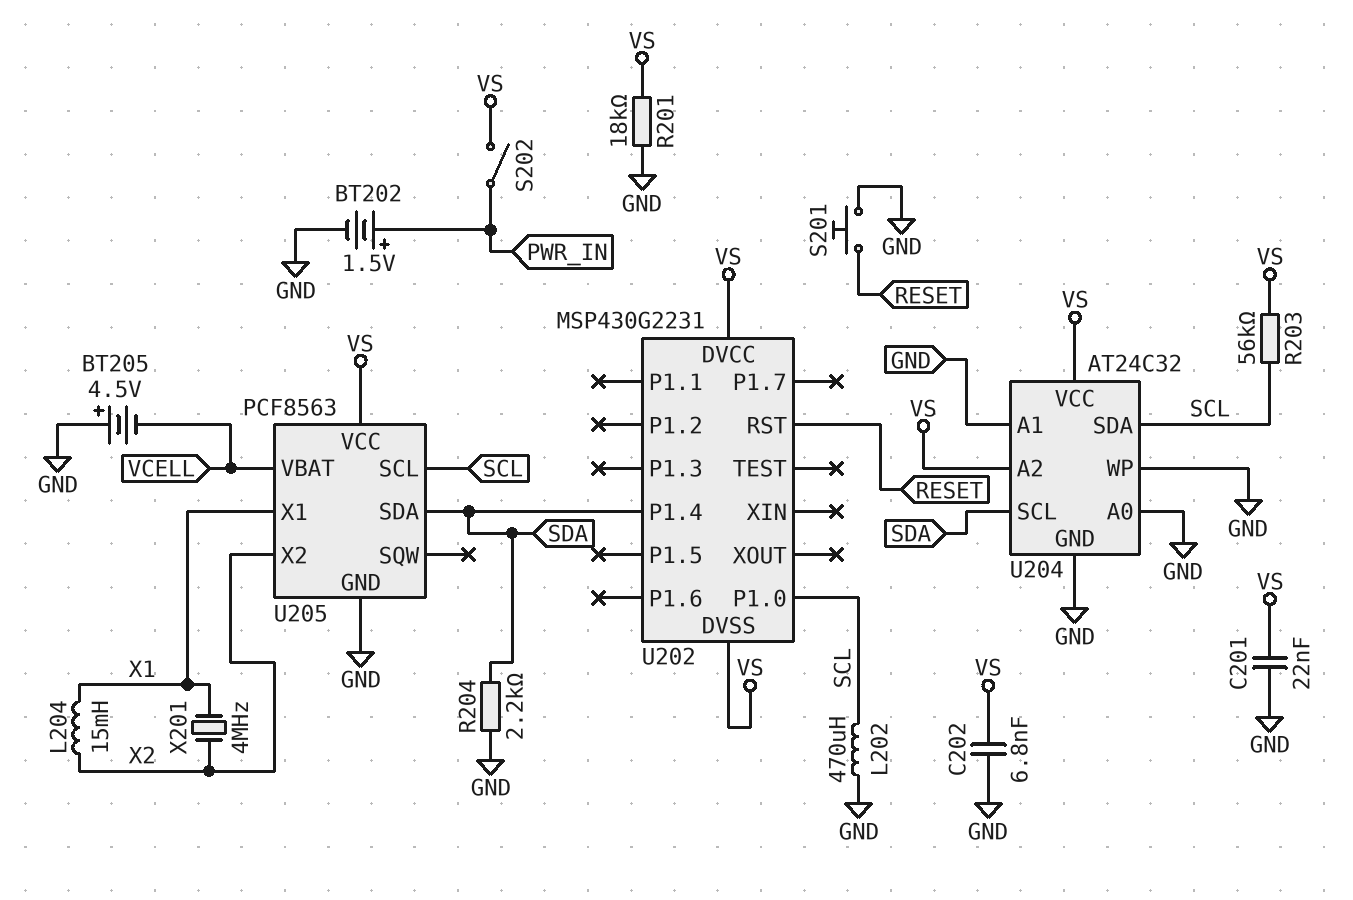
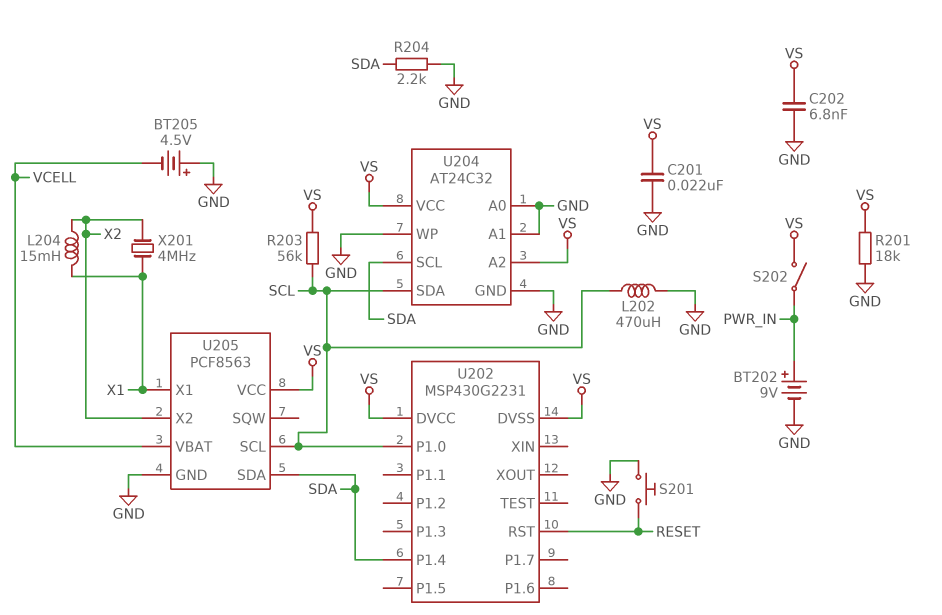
BT202: 1.5V (plus PWR_IN, minus GND) -> 9V (plus PWR_IN, minus GND)

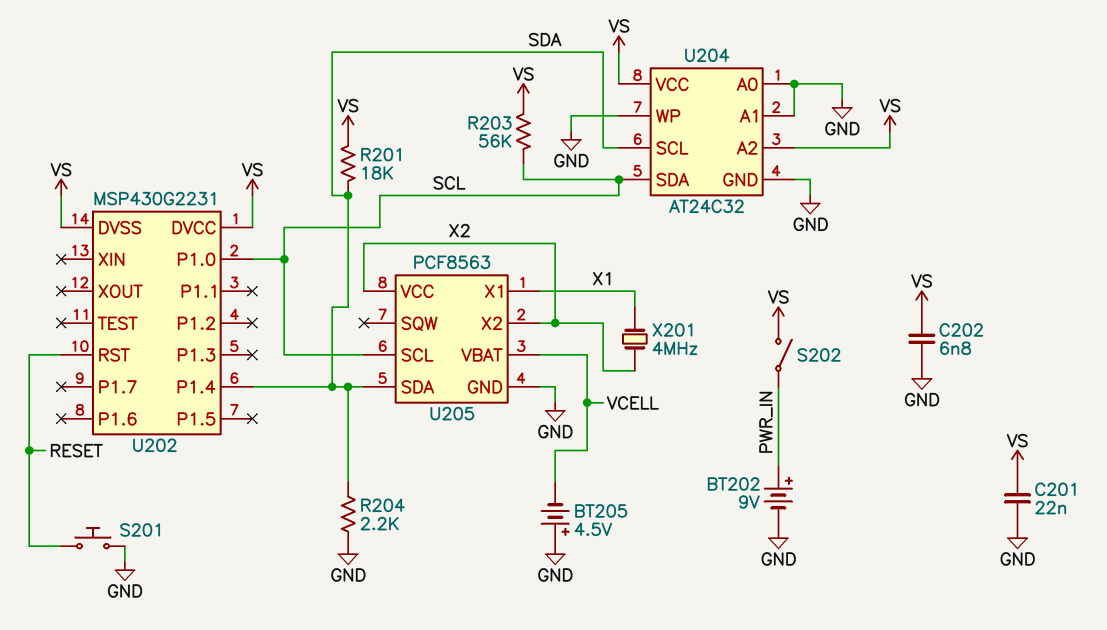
L202: 470uH (GND, SCL) -> none
L204: 15mH (X1, X2) -> none
R201: 18k (GND, VS) -> 18k (SDA, VS)
U205 pin VCC: VS -> X2

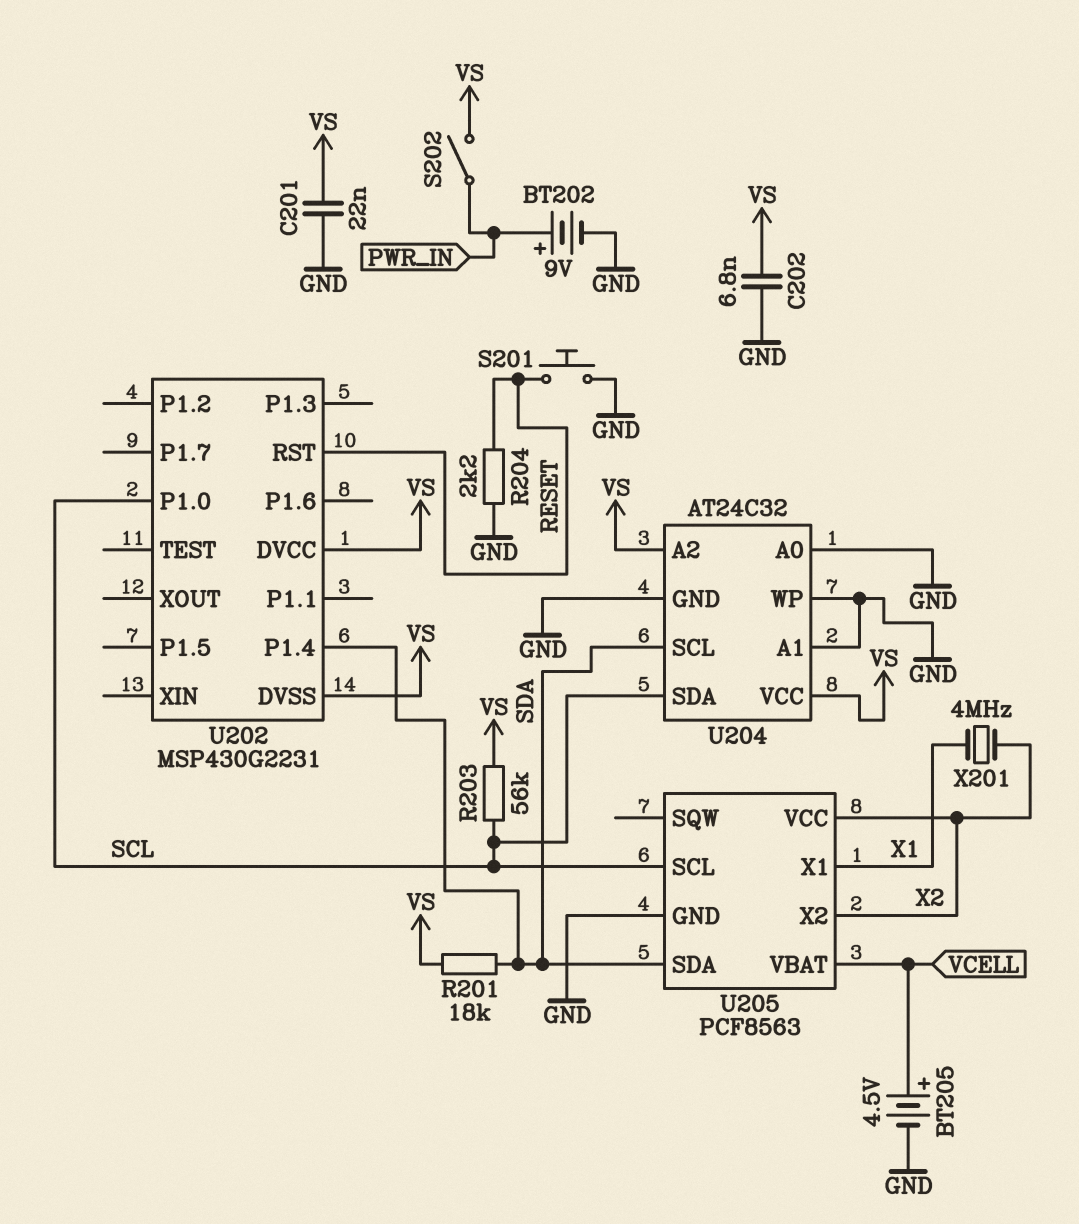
BT205: 4.5V (plus GND, minus VCELL) -> 4.5V (plus VCELL, minus GND)
R204: 2.2k (GND, SDA) -> 2.2k (GND, RESET)

